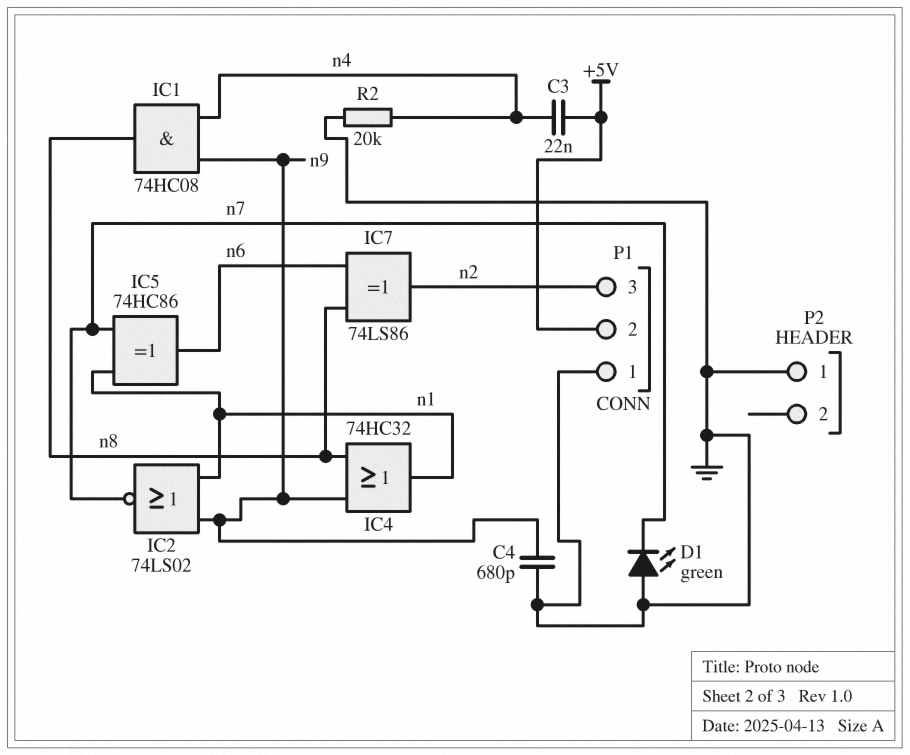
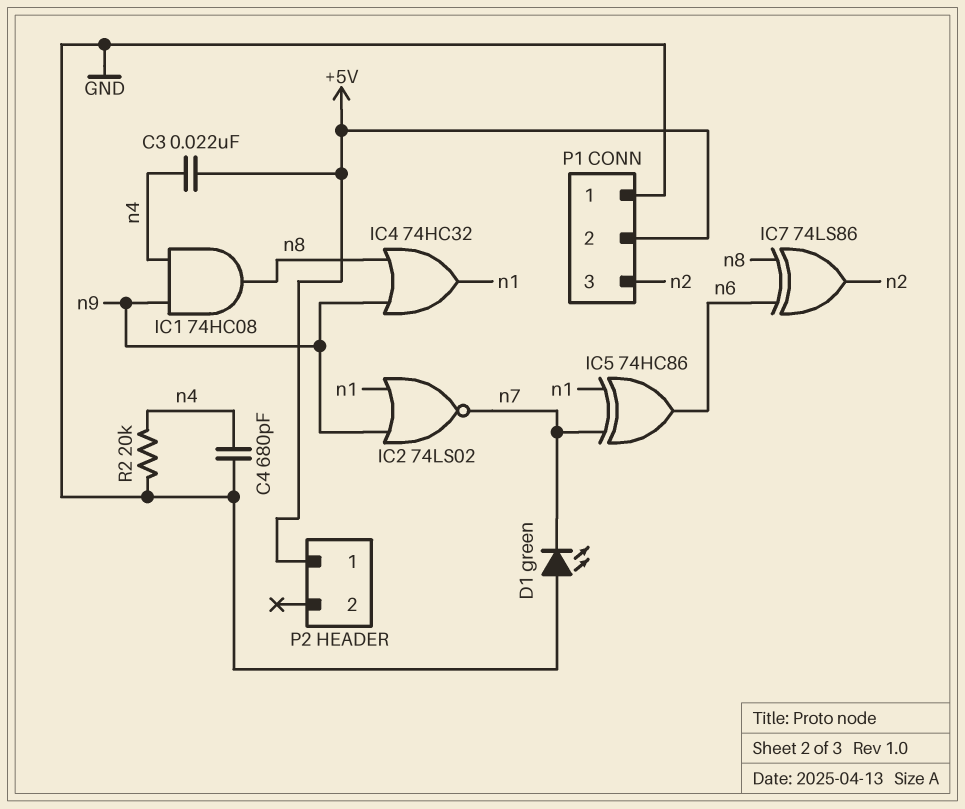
C4: 680pF (GND, n9) -> 680pF (GND, n4)
P2 pin 1: GND -> +5V

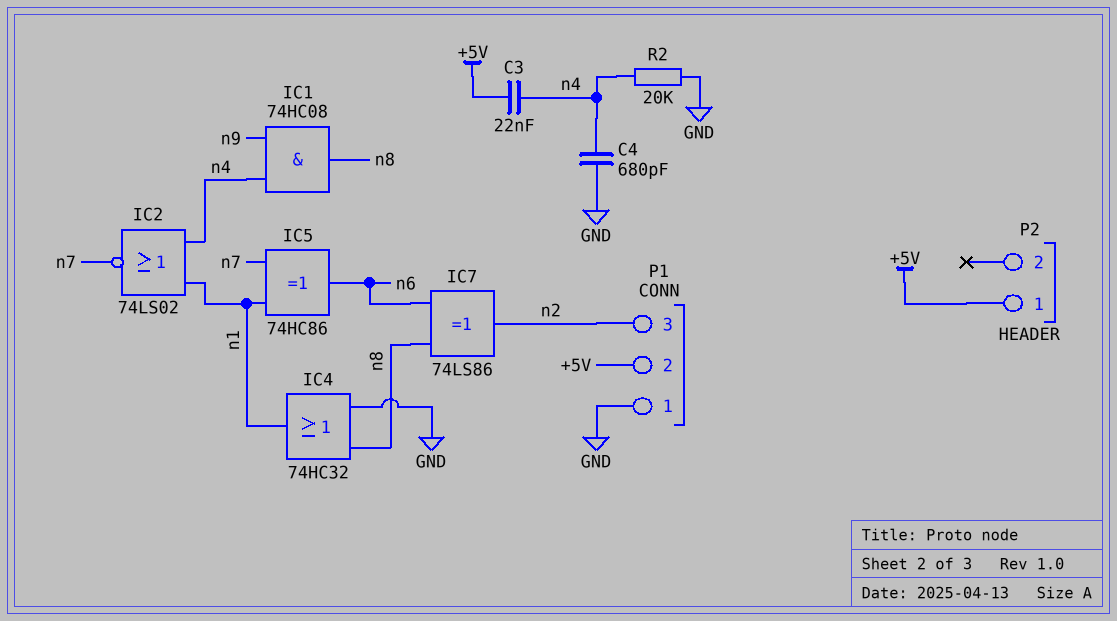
D1: LED green (A GND, K n7) -> none
IC2: NOR 74LS02 (in n1, in n9, out n7) -> NOR 74LS02 (in n1, in n4, out n7)
IC4: OR 74HC32 (in n8, in n9, out n1) -> OR 74HC32 (in GND, in n8, out n1)

